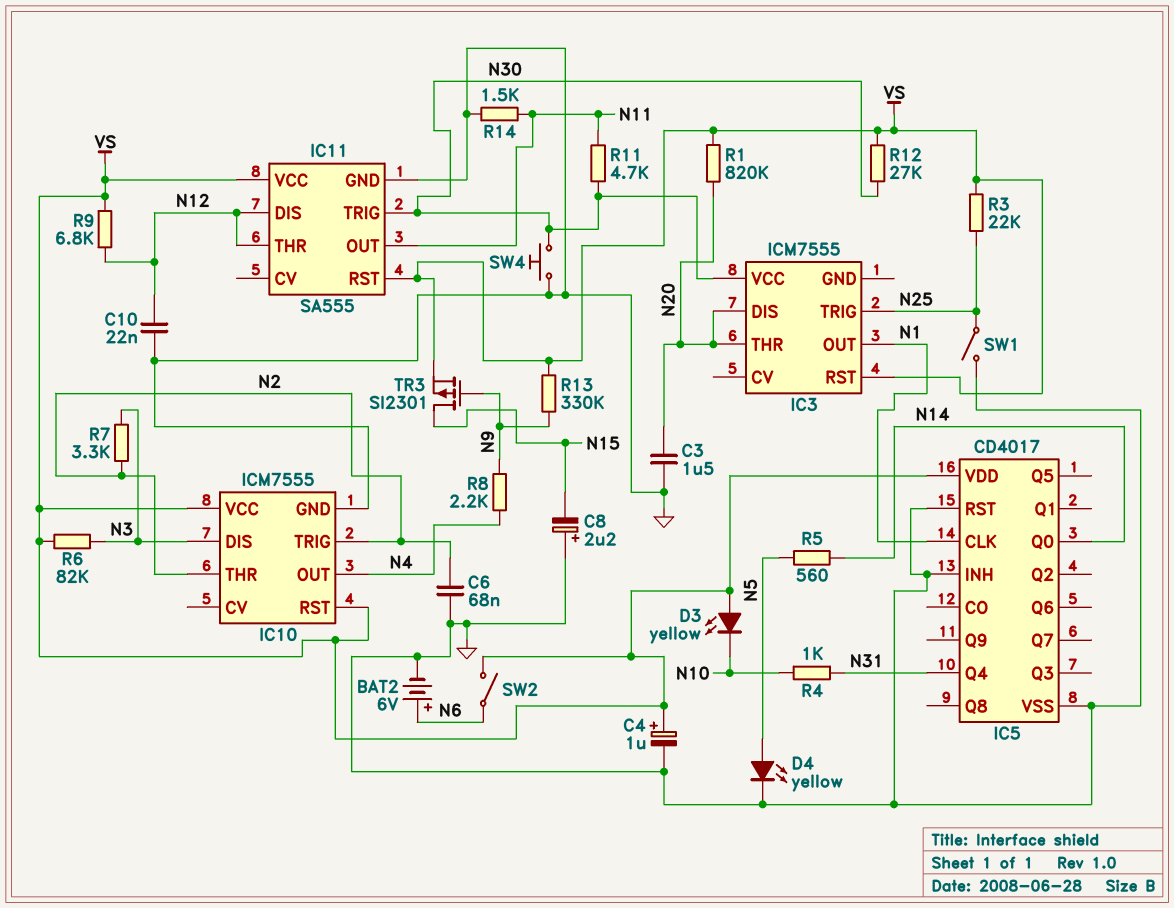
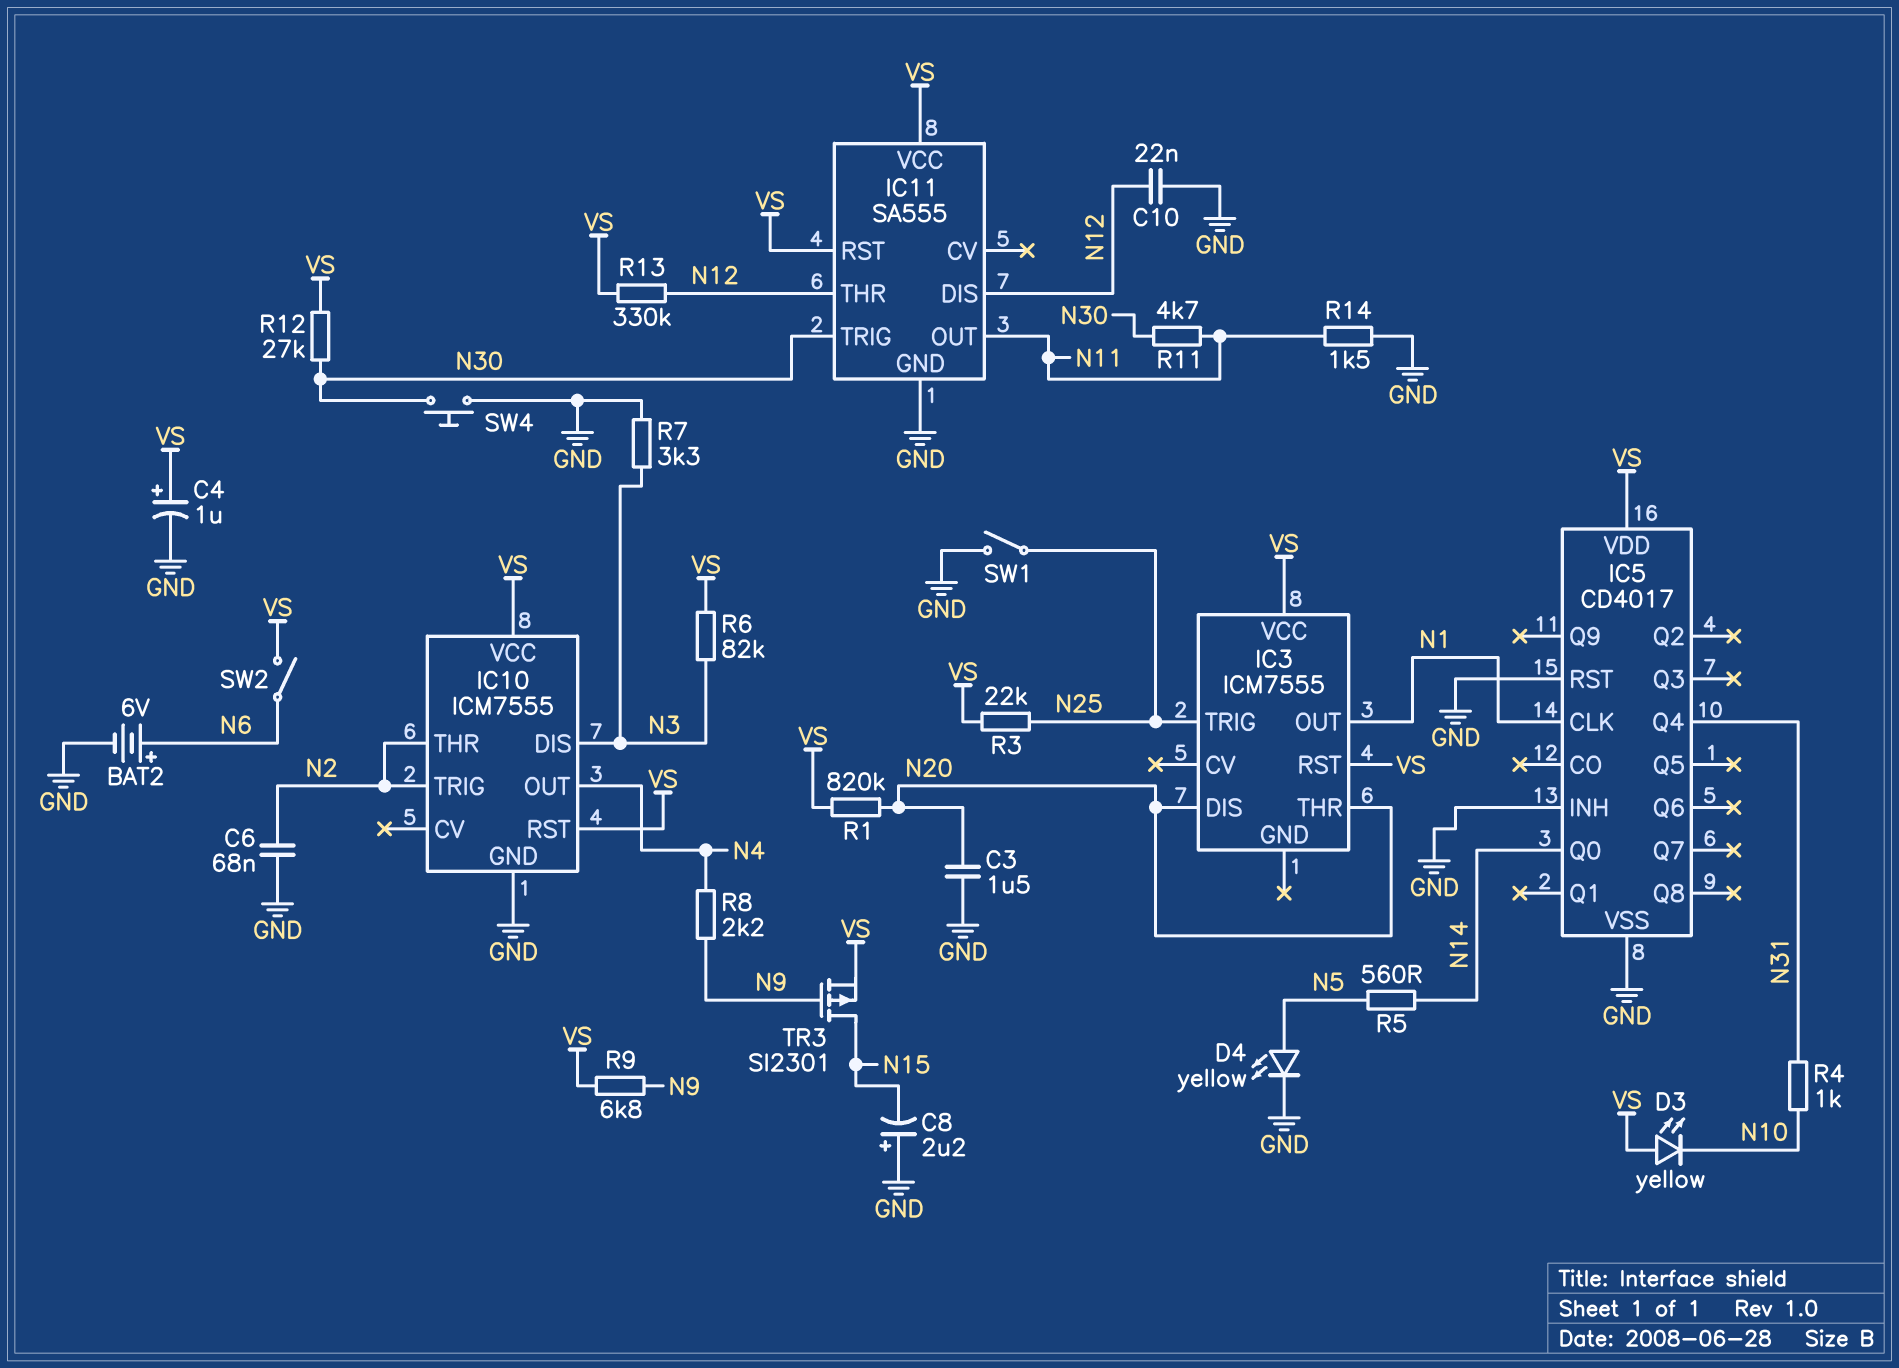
IC3 pin VCC: N30 -> VS
R7: 3.3k (N2, N3) -> 3.3k (GND, N3)
R9: 6.8k (N12, VS) -> 6.8k (N9, VS)
R13: 330k (N9, VS) -> 330k (N12, VS)

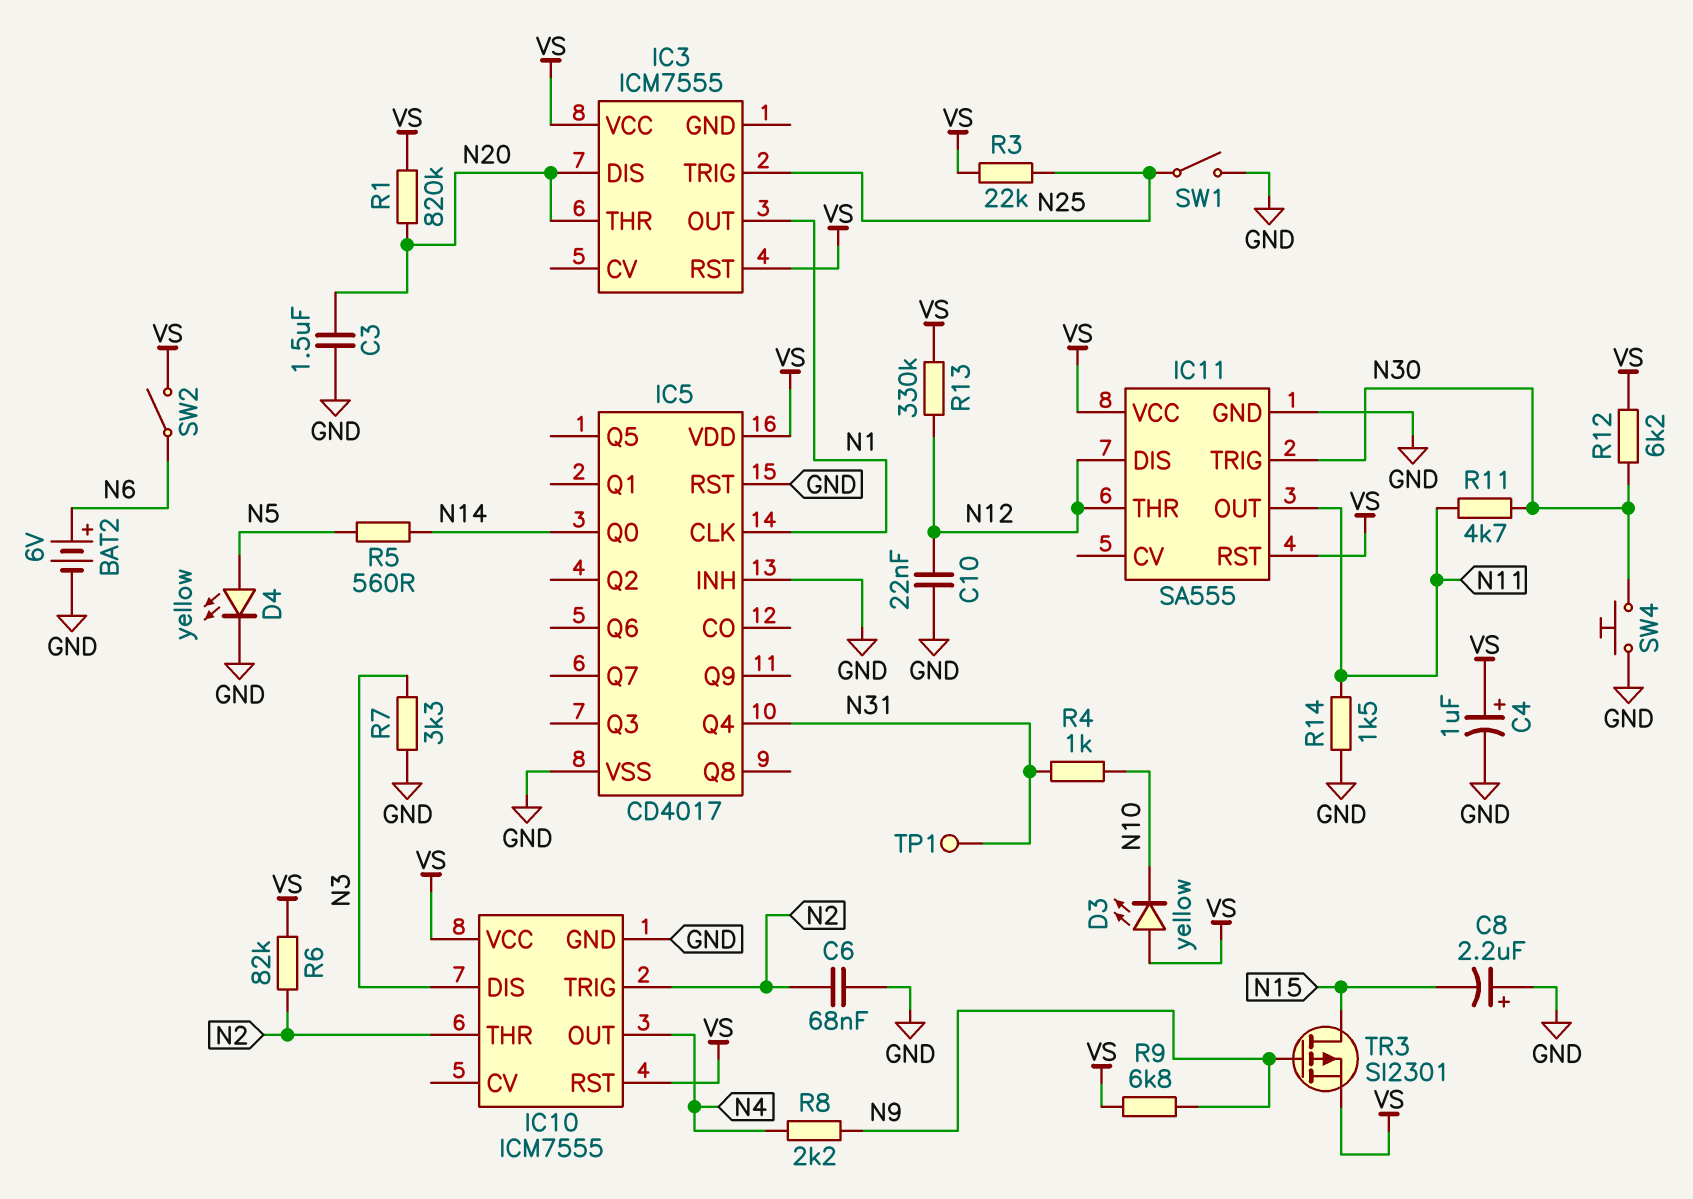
R6: 82k (N3, VS) -> 82k (N2, VS)
R12: 27k (N30, VS) -> 6.2k (N30, VS)
TP1: none -> test point (N31)

